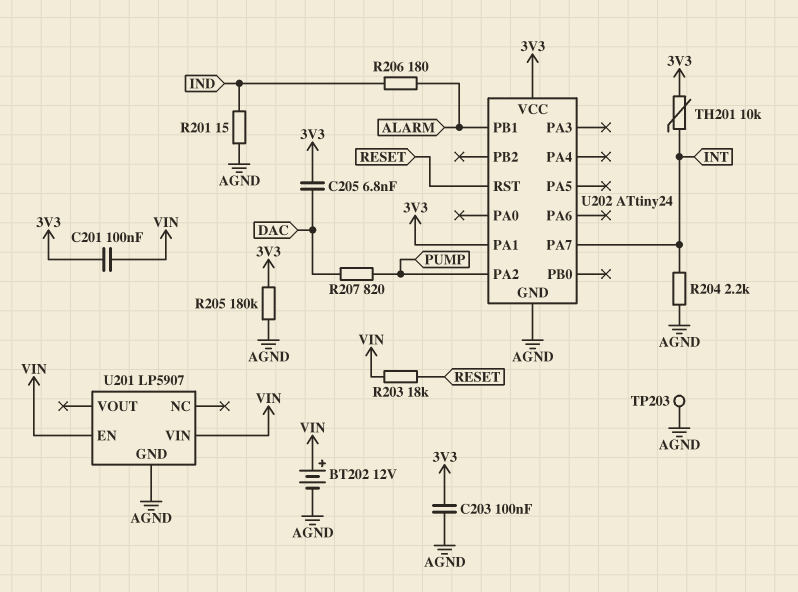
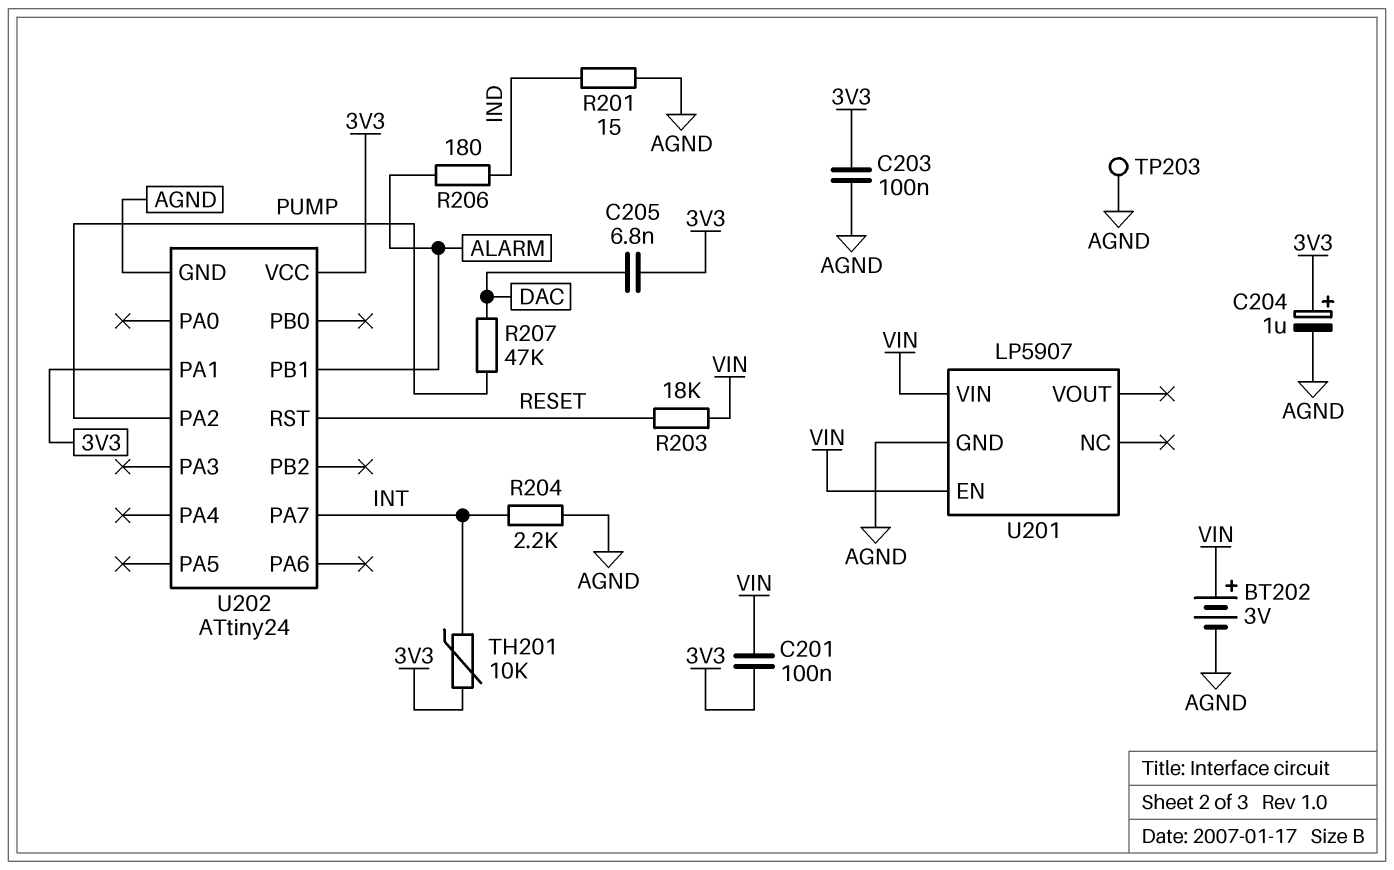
BT202: 12V (plus VIN, minus AGND) -> 3V (plus VIN, minus AGND)
C204: none -> 1uF (plus 3V3, minus AGND)
R205: 180k (3V3, AGND) -> none
R207: 820 (DAC, PUMP) -> 47k (DAC, PUMP)

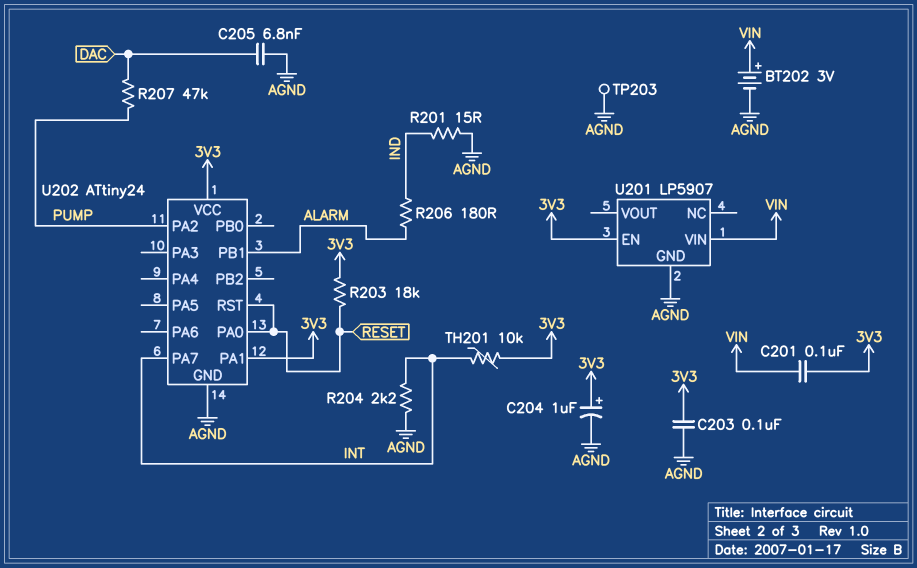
C205: 6.8nF (3V3, DAC) -> 6.8nF (AGND, DAC)
R203: 18k (RESET, VIN) -> 18k (3V3, RESET)
U201 pin EN: VIN -> 3V3
U202 pin PA0: none -> RESET

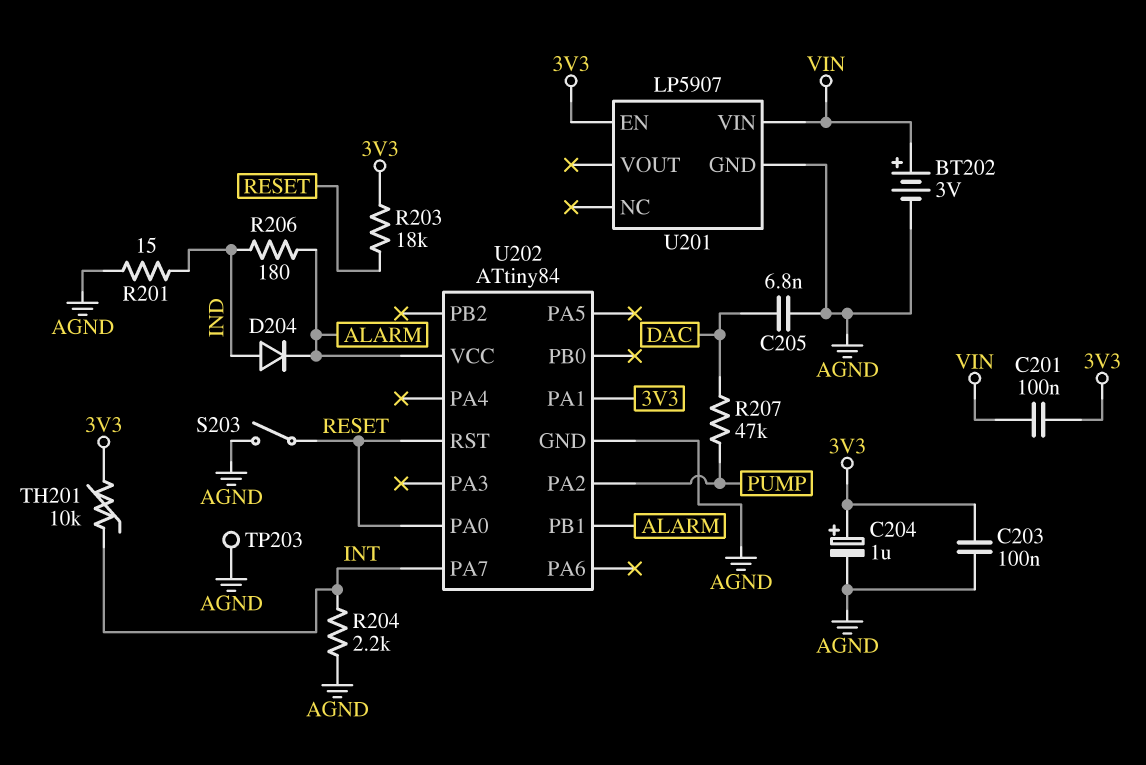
D204: none -> diode (A IND, K ALARM)
S203: none -> switch (AGND, RESET)
U202: ATtiny24 -> ATtiny84
U202 pin VCC: 3V3 -> ALARM

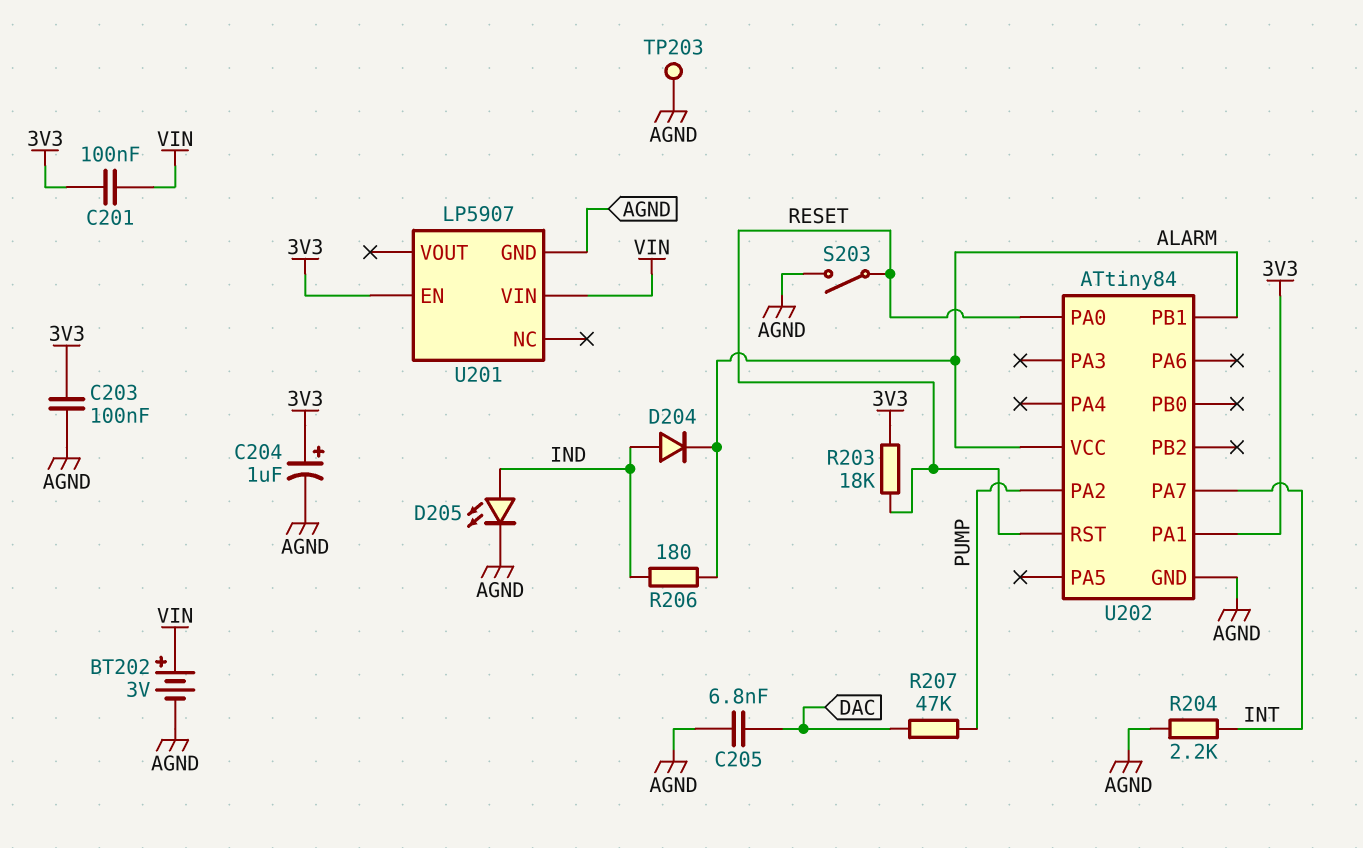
D205: none -> LED (A IND, K AGND)
R201: 15 (AGND, IND) -> none
TH201: 10k (3V3, INT) -> none

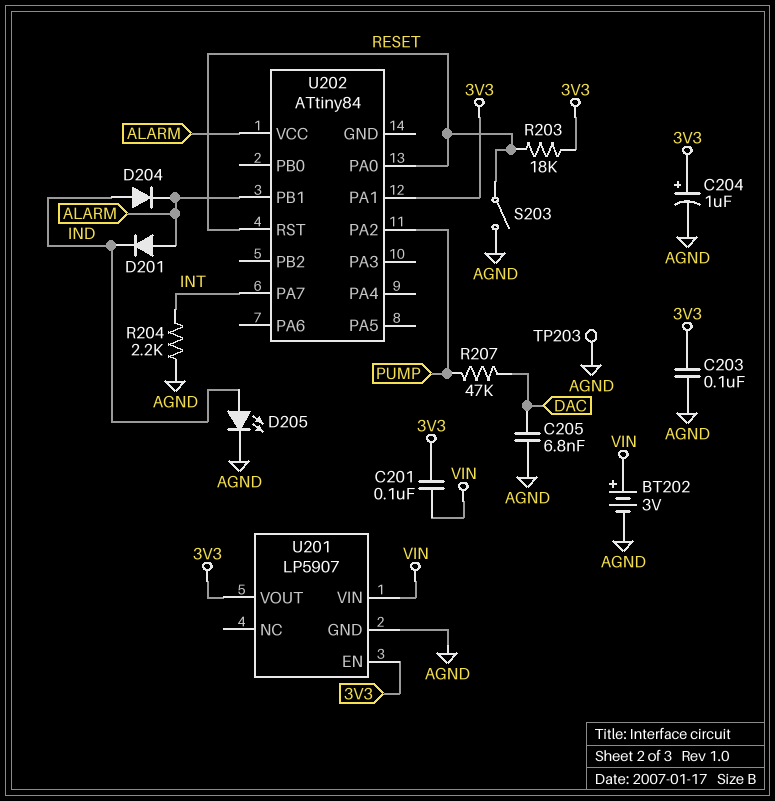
D201: none -> diode (A ALARM, K IND)
R206: 180 (ALARM, IND) -> none
U201 pin VOUT: none -> 3V3
U202 pin GND: AGND -> none

